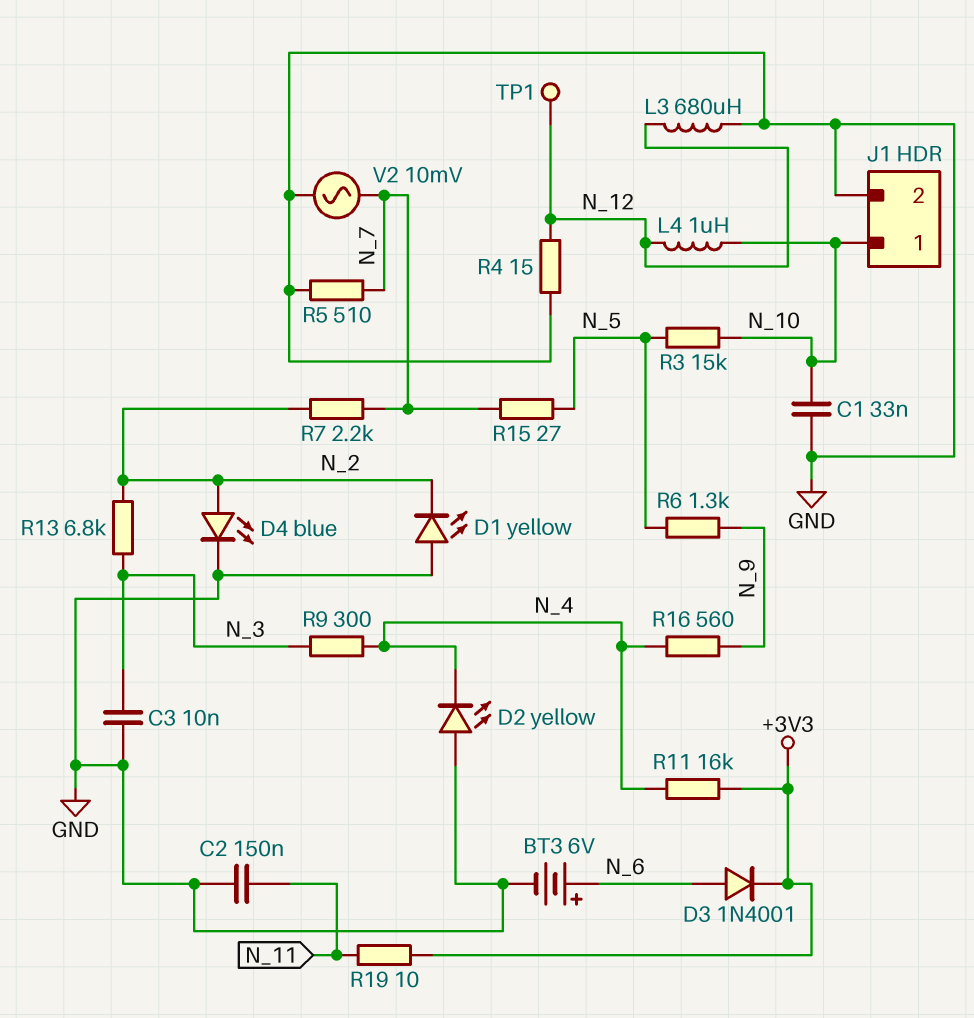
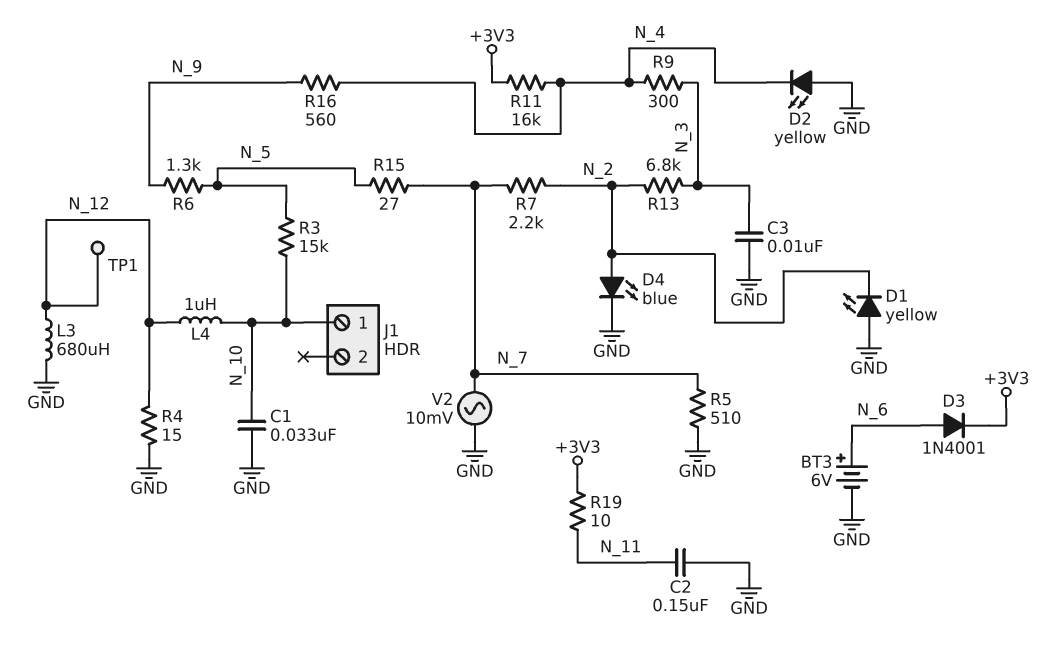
J1 pin 2: GND -> none

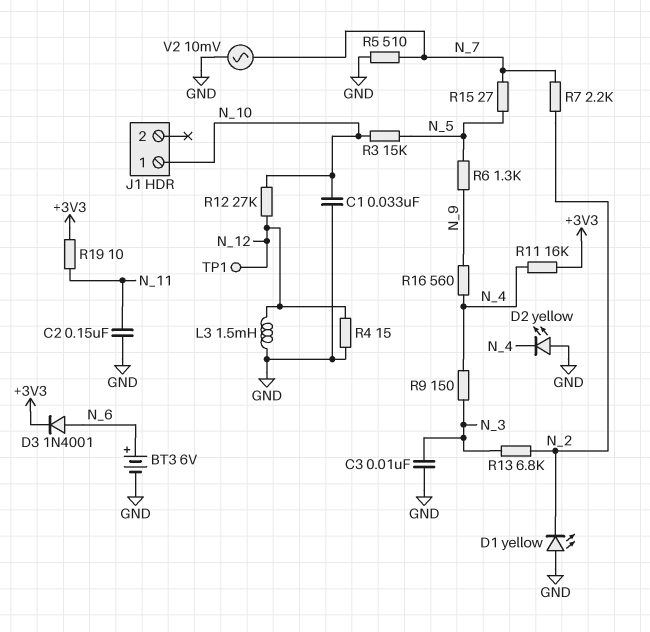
D4: LED blue (A N_2, K GND) -> none
L3: 680uH (GND, N_12) -> 1.5mH (GND, N_12)
L4: 1uH (N_10, N_12) -> none
R9: 300 (N_3, N_4) -> 150 (N_3, N_4)
R12: none -> 27k (N_10, N_12)

